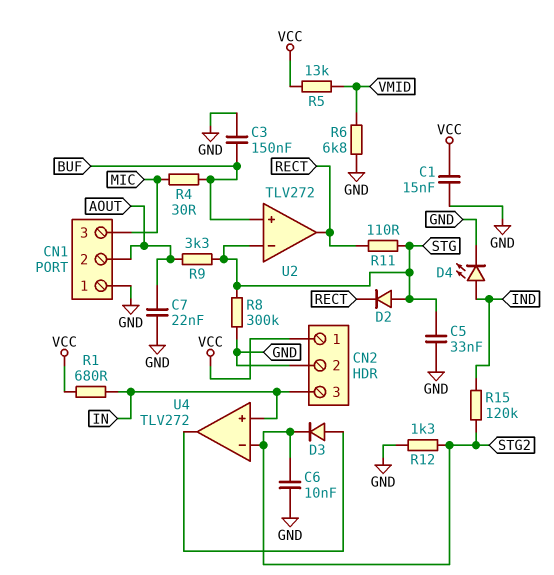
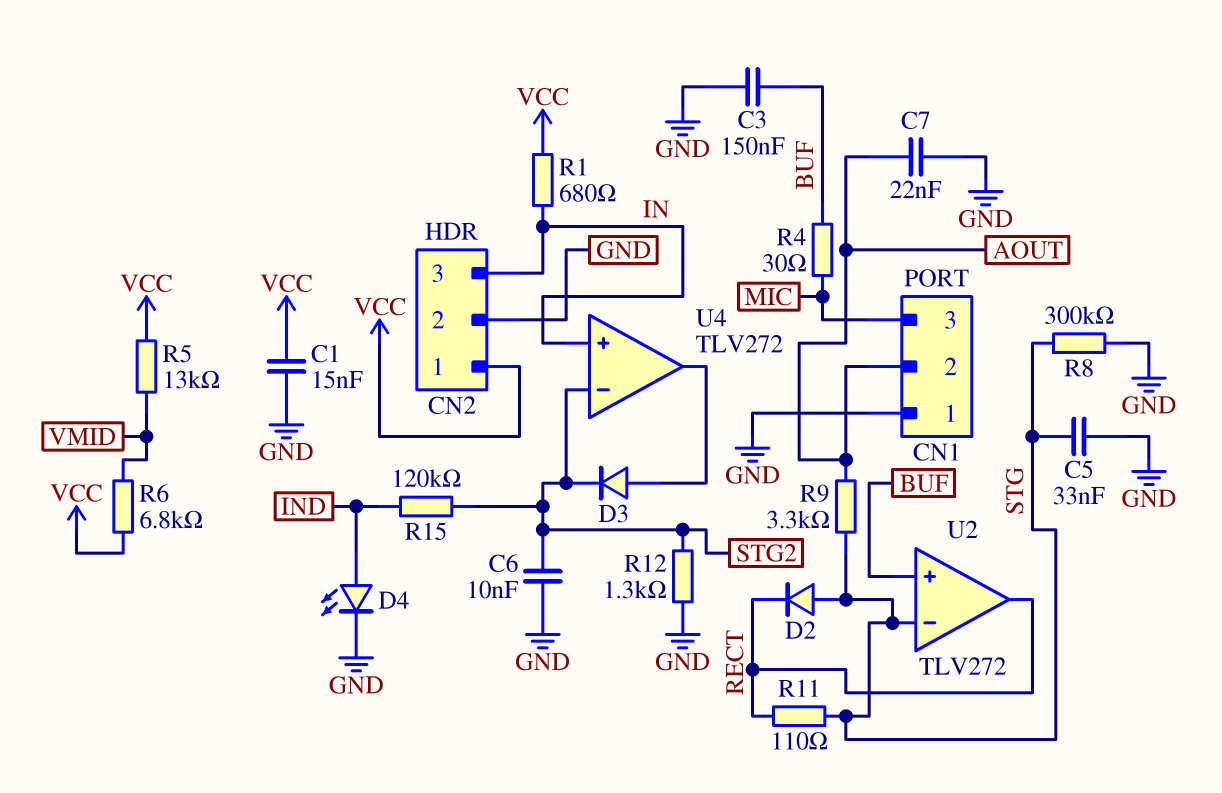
R6: 6.8k (GND, VMID) -> 6.8k (VCC, VMID)

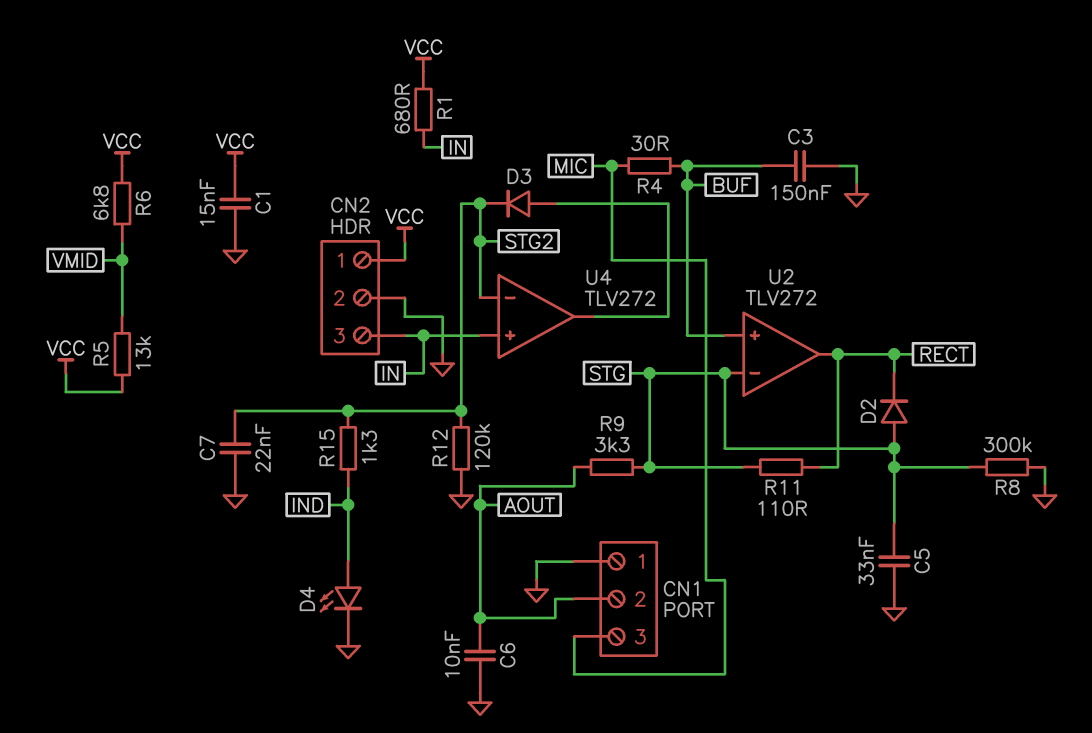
C6: 10nF (GND, STG2) -> 10nF (AOUT, GND)
C7: 22nF (AOUT, GND) -> 22nF (GND, STG2)
R12: 1.3k (GND, STG2) -> 120k (GND, STG2)
R15: 120k (IND, STG2) -> 1.3k (IND, STG2)

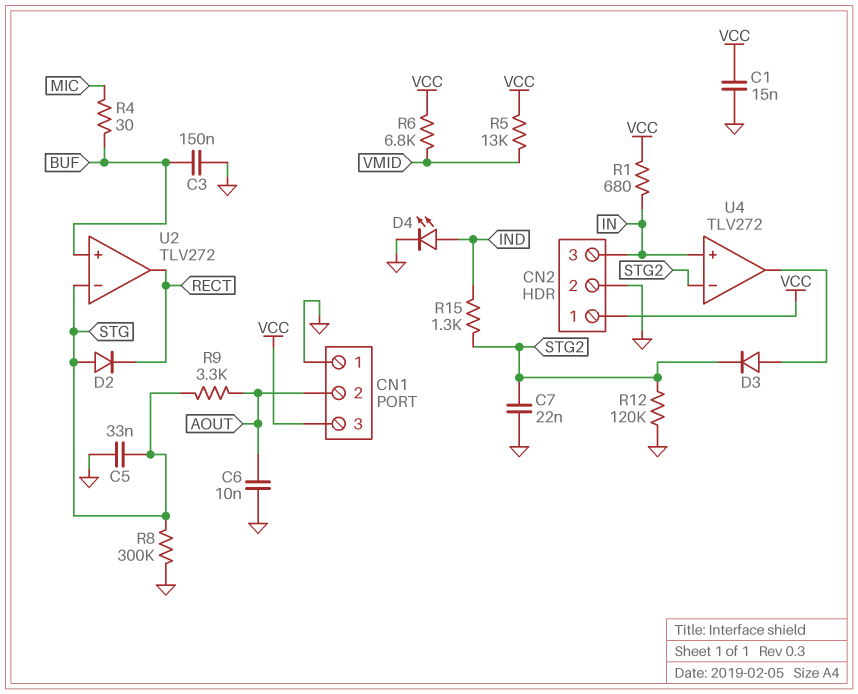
CN1 pin 3: MIC -> VCC
R11: 110 (RECT, STG) -> none

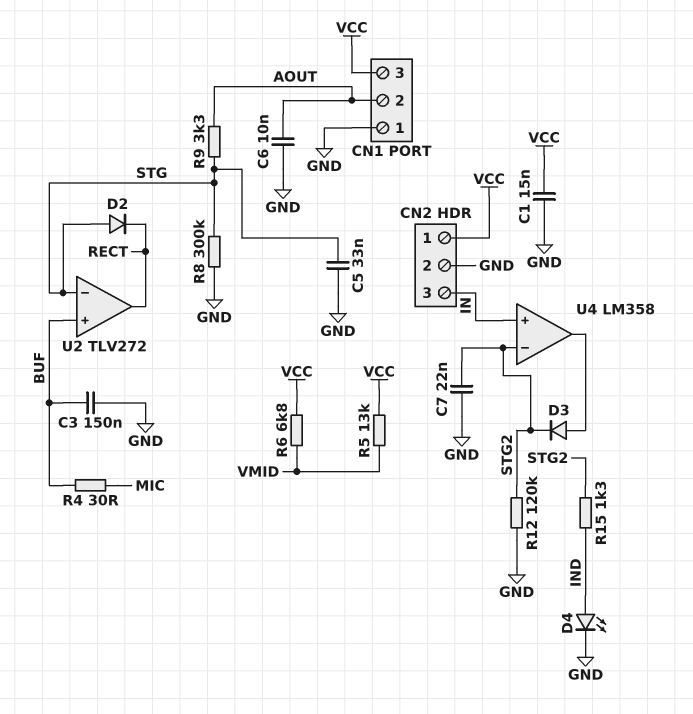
R1: 680 (IN, VCC) -> none
U4: TLV272 -> LM358

